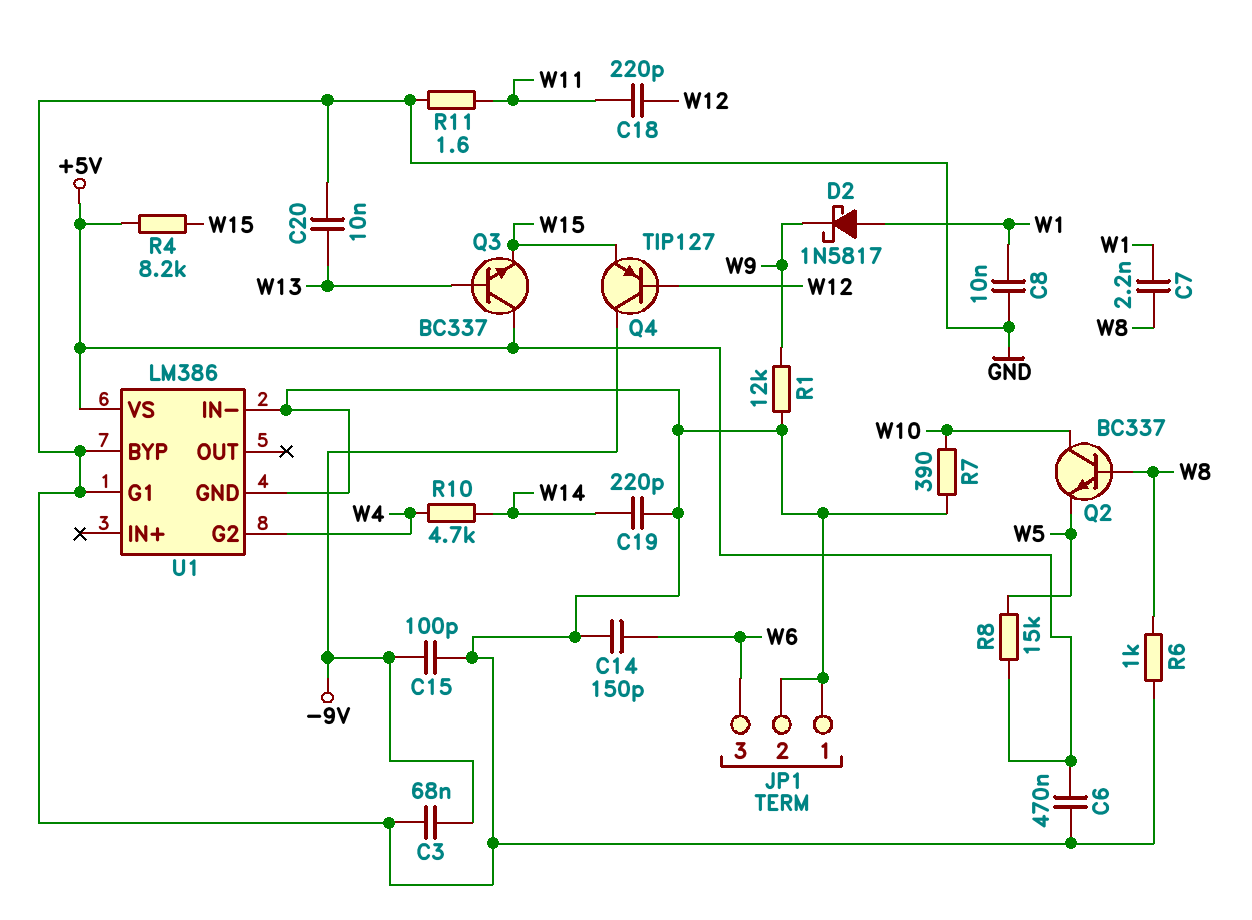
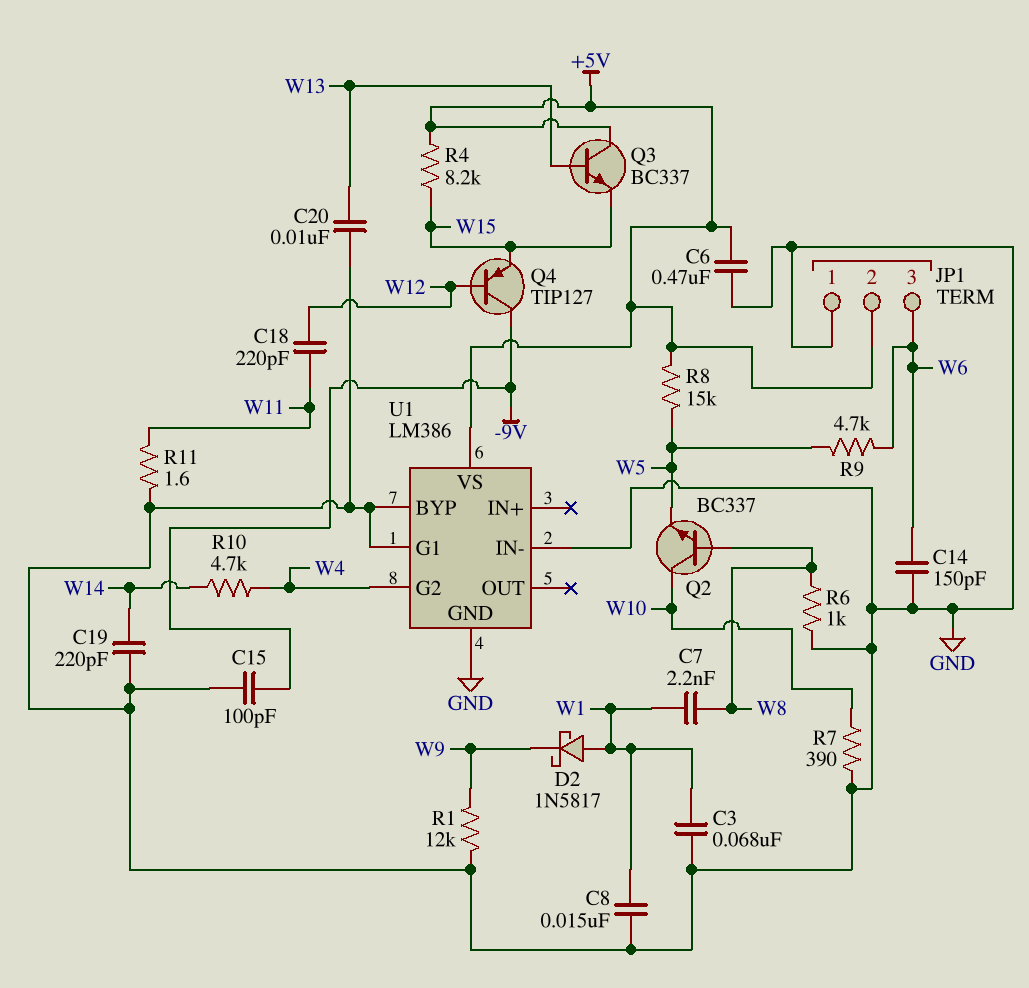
C3: 68nF (-9V, GND) -> 68nF (GND, W1)
C8: 10nF (GND, W1) -> 15nF (GND, W1)
JP1 pin 2: GND -> +5V
R9: none -> 4.7k (W5, W6)

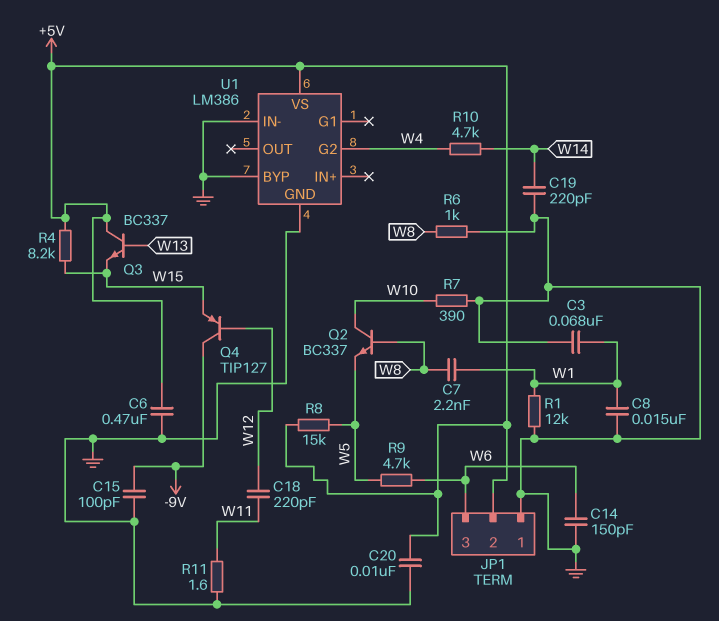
C20: 10nF (GND, W13) -> 10nF (+5V, GND)
D2: schottky 1N5817 (A W1, K W9) -> none
R1: 12k (GND, W9) -> 12k (GND, W1)
U1 pin G1: GND -> none

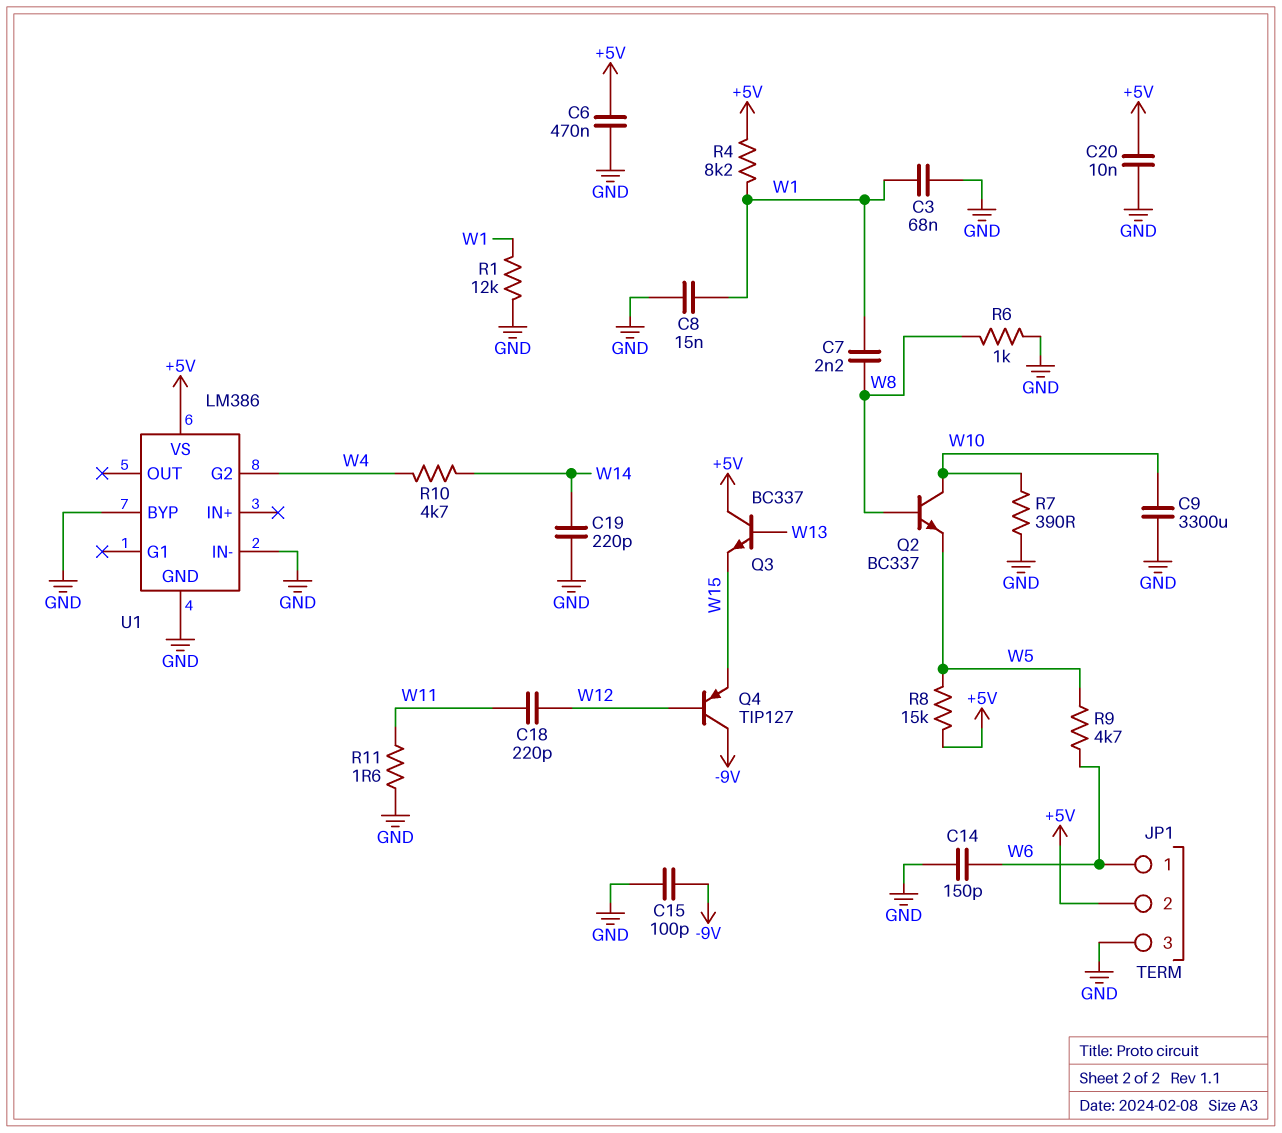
C9: none -> 3300uF (GND, W10)
JP1 pin 1: GND -> W6
JP1 pin 3: W6 -> GND
R4: 8.2k (+5V, W15) -> 8.2k (+5V, W1)

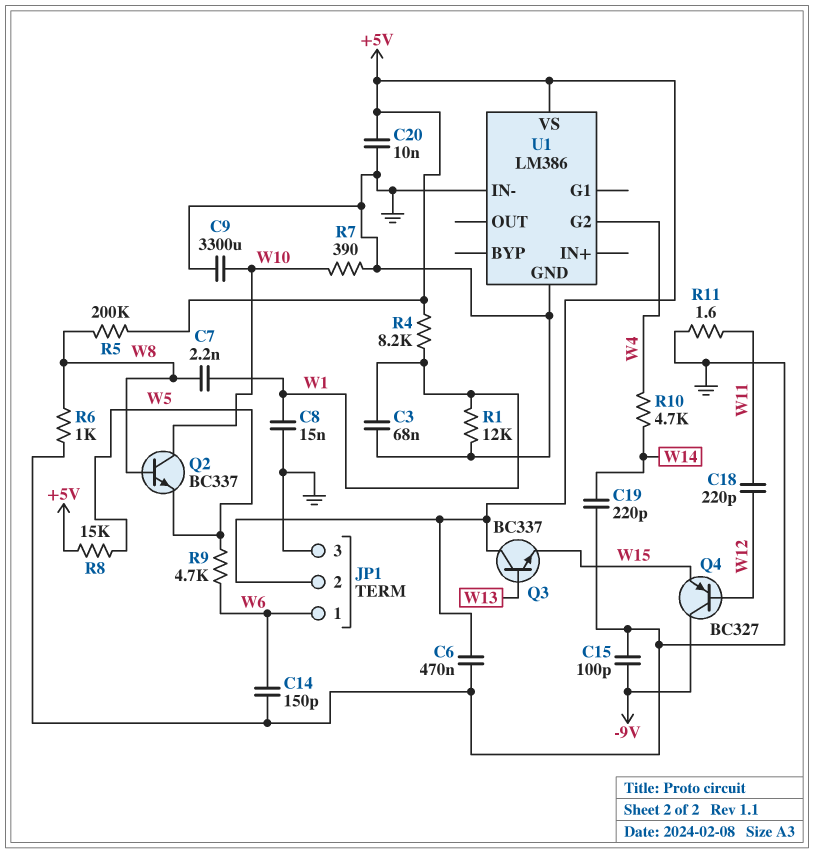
Q4: PNP TIP127 (B W12, C -9V, E W15) -> PNP BC327 (B W12, C -9V, E W15)
R5: none -> 200k (+5V, W8)
U1 pin BYP: GND -> none

